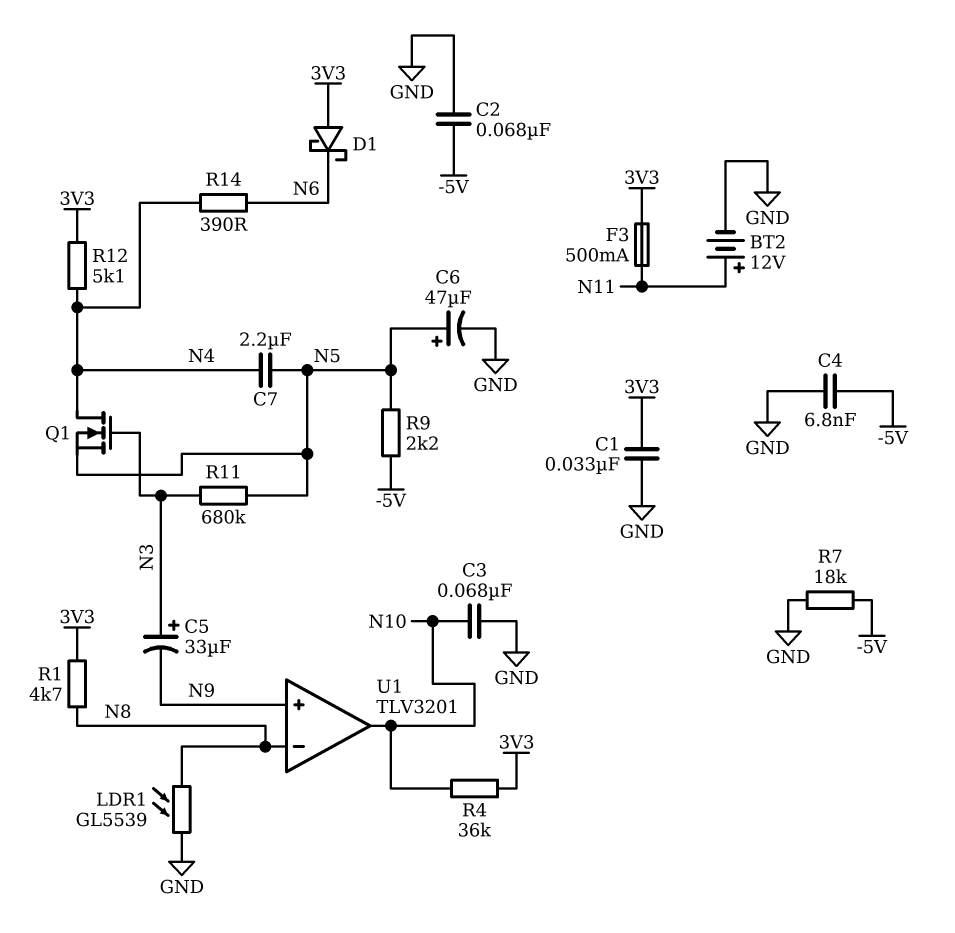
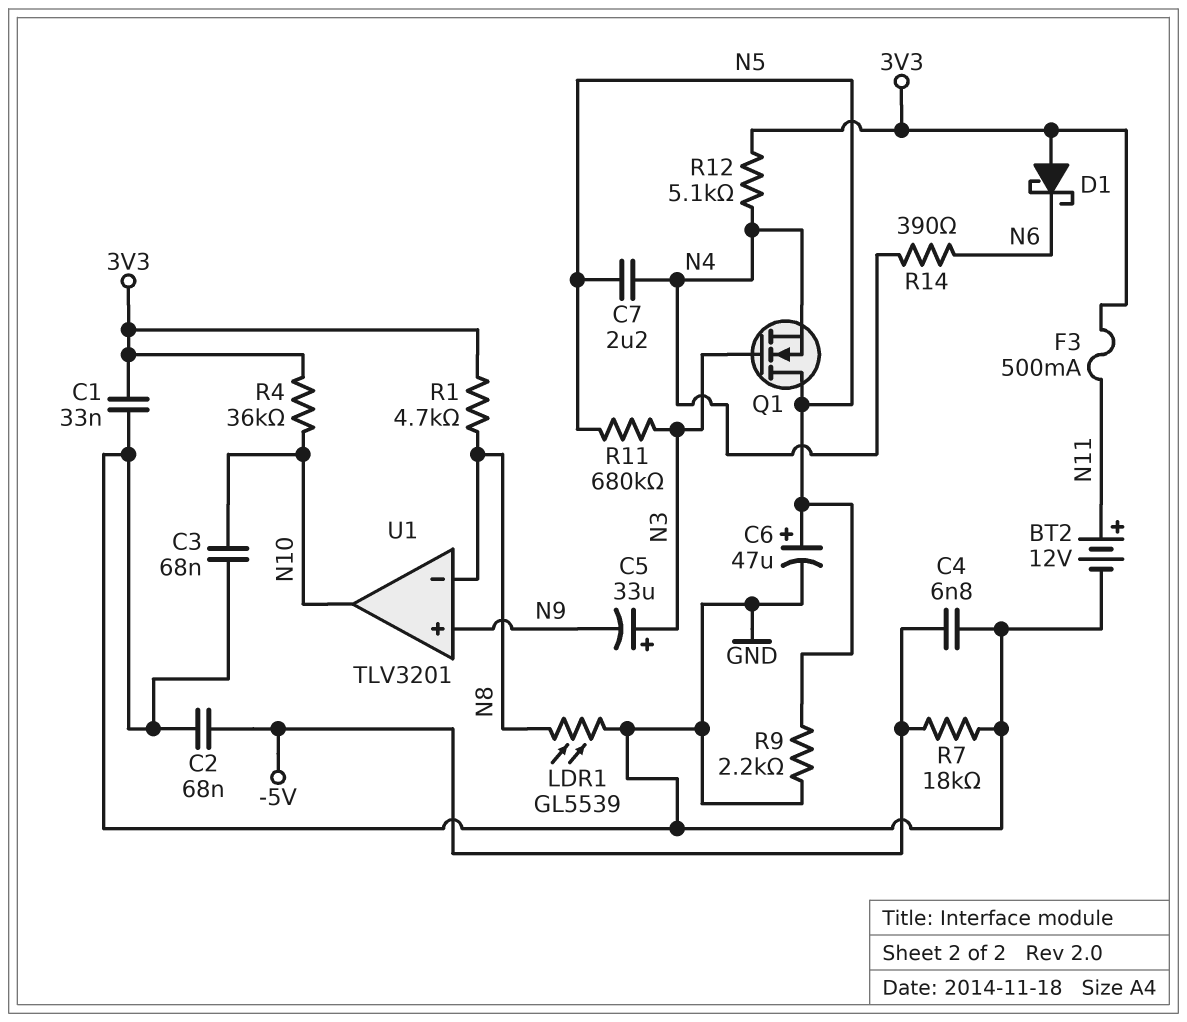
Q1: NMOS (G N3, D N4, S N5) -> NMOS (G N3, D N5, S N4)
R9: 2.2k (-5V, N5) -> 2.2k (GND, N5)

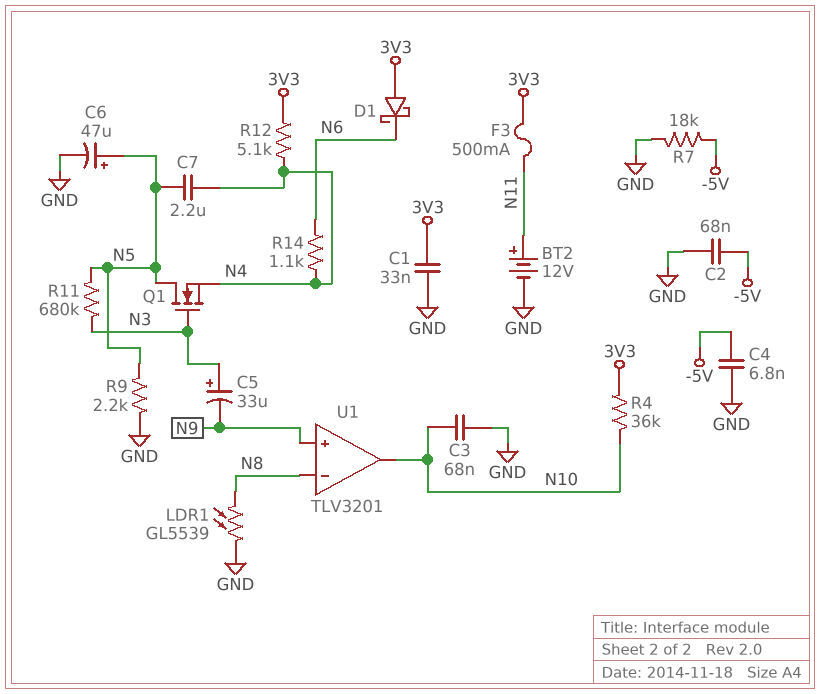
R1: 4.7k (3V3, N8) -> none
R14: 390 (N4, N6) -> 1.1k (N4, N6)

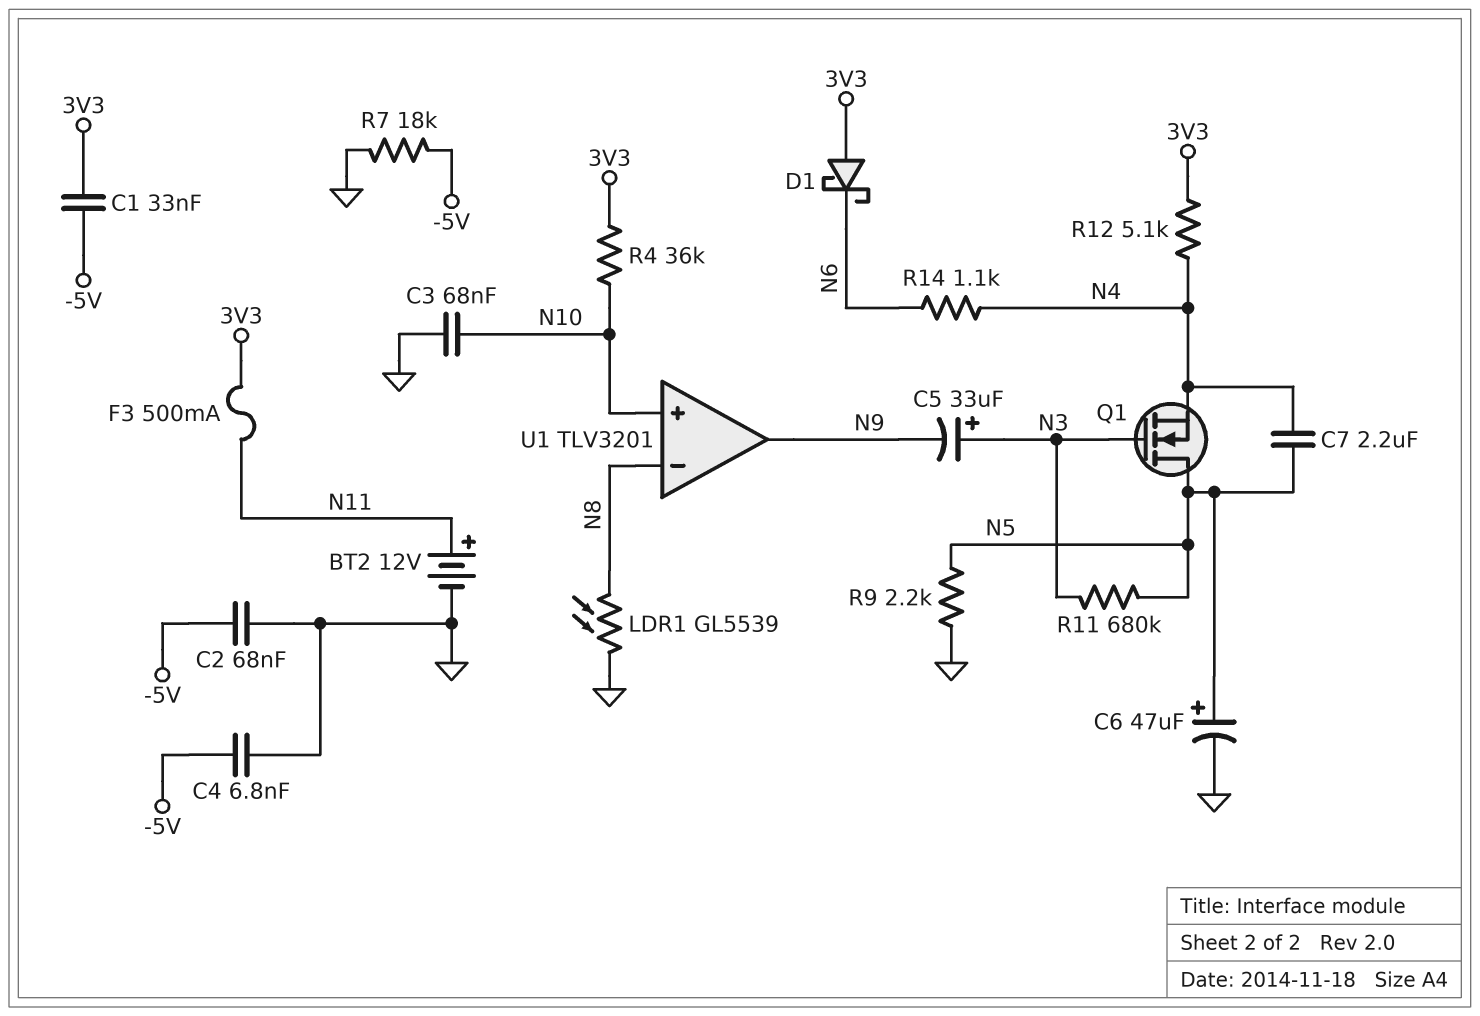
C1: 33nF (3V3, GND) -> 33nF (-5V, 3V3)
U1 pin in+: N9 -> N10
U1 pin out: N10 -> N9

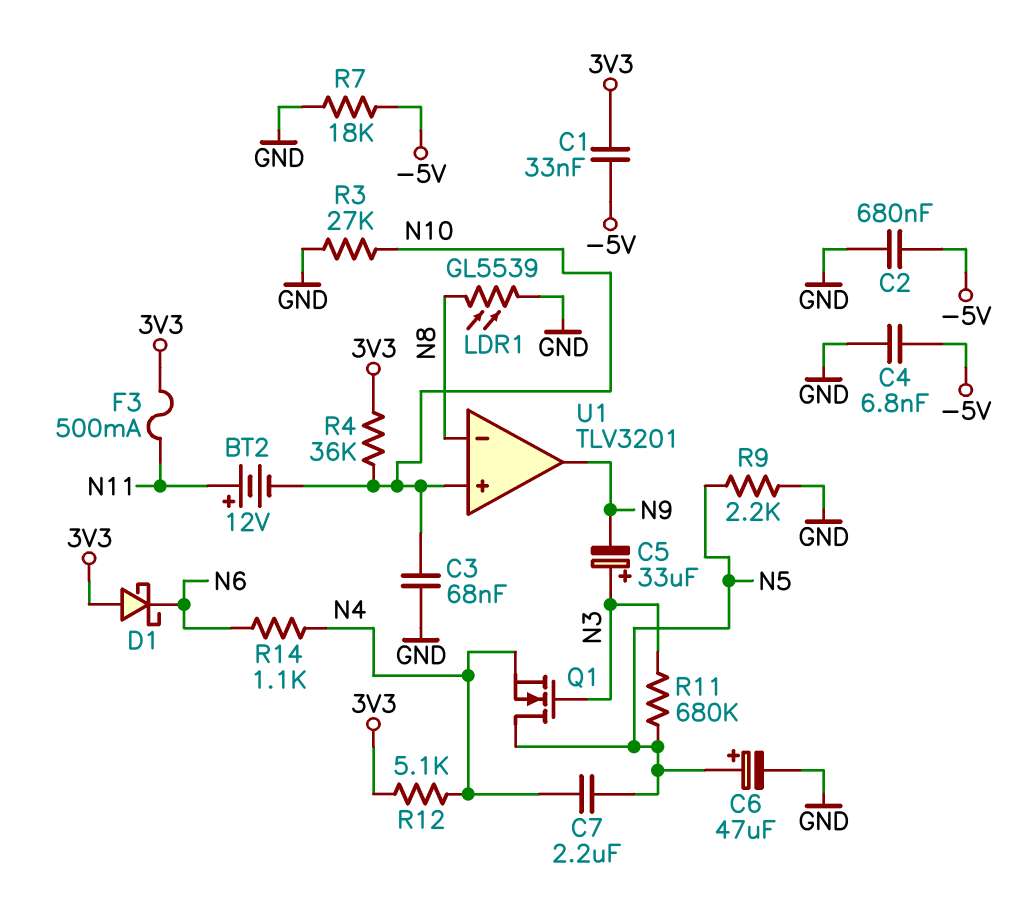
BT2: 12V (plus N11, minus GND) -> 12V (plus N11, minus N10)
C2: 68nF (-5V, GND) -> 680nF (-5V, GND)
R3: none -> 27k (GND, N10)

